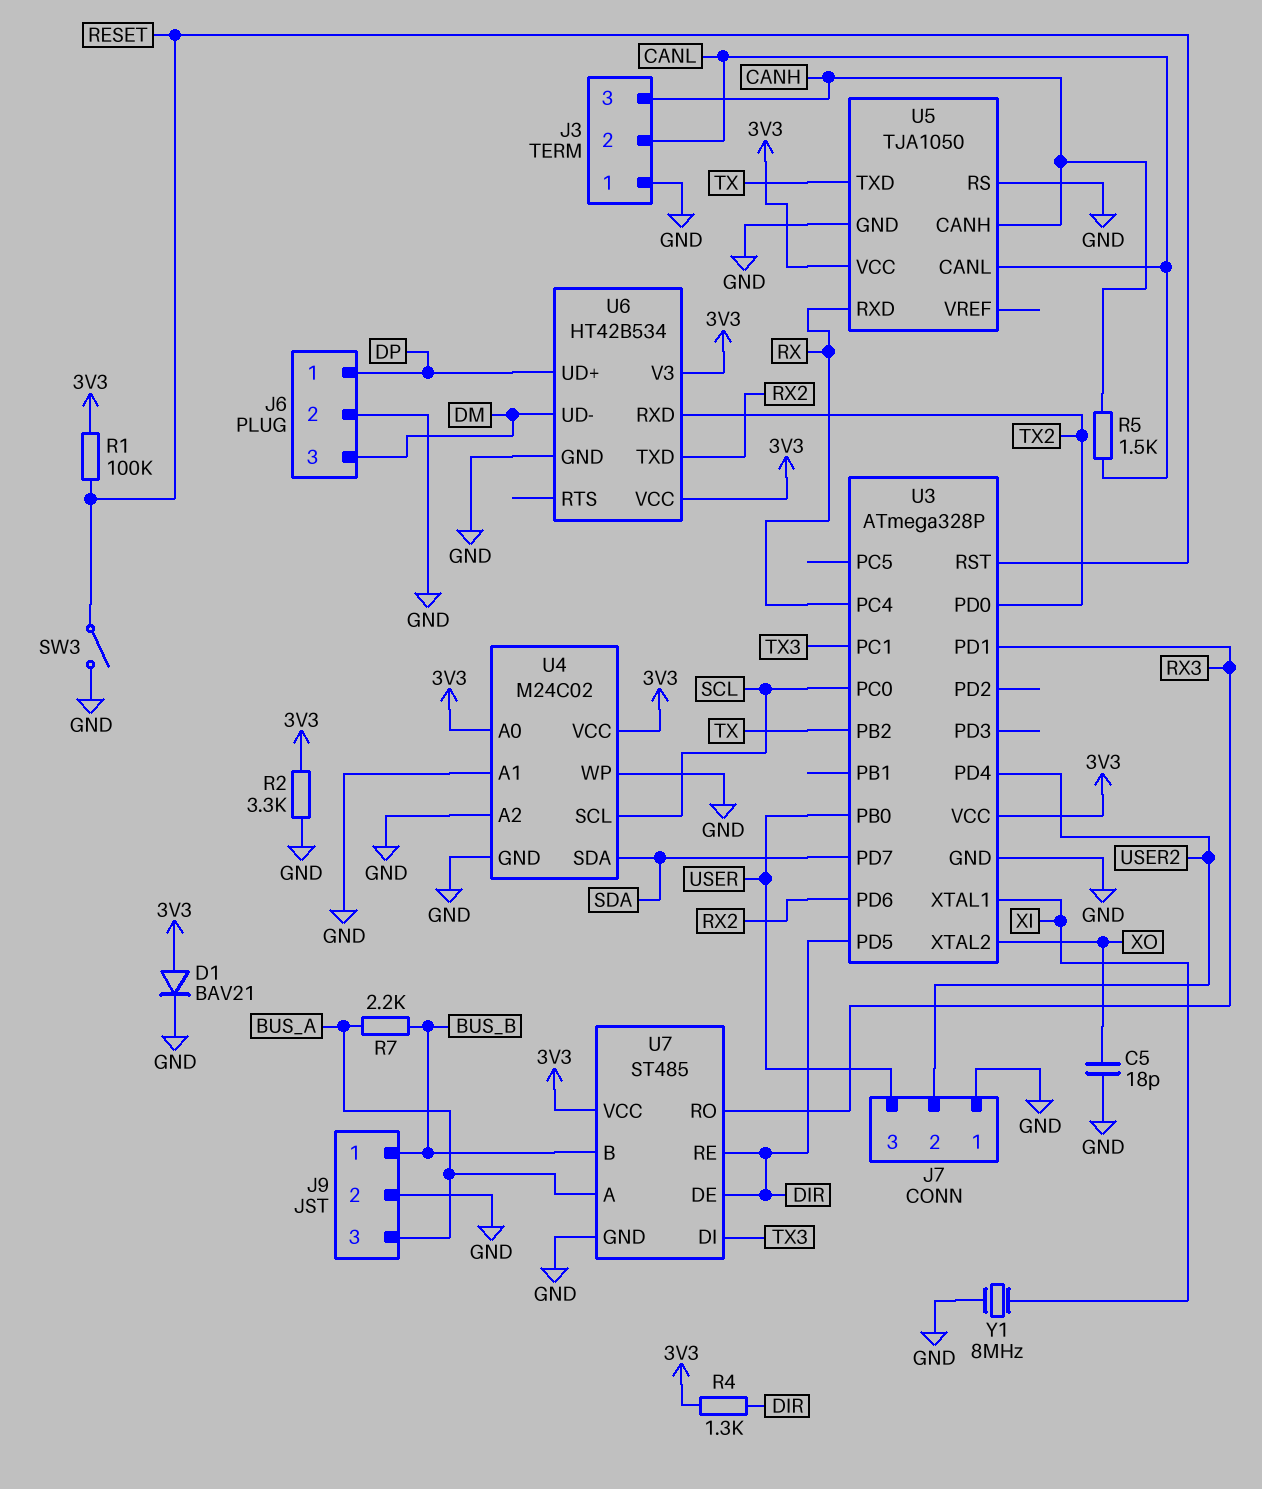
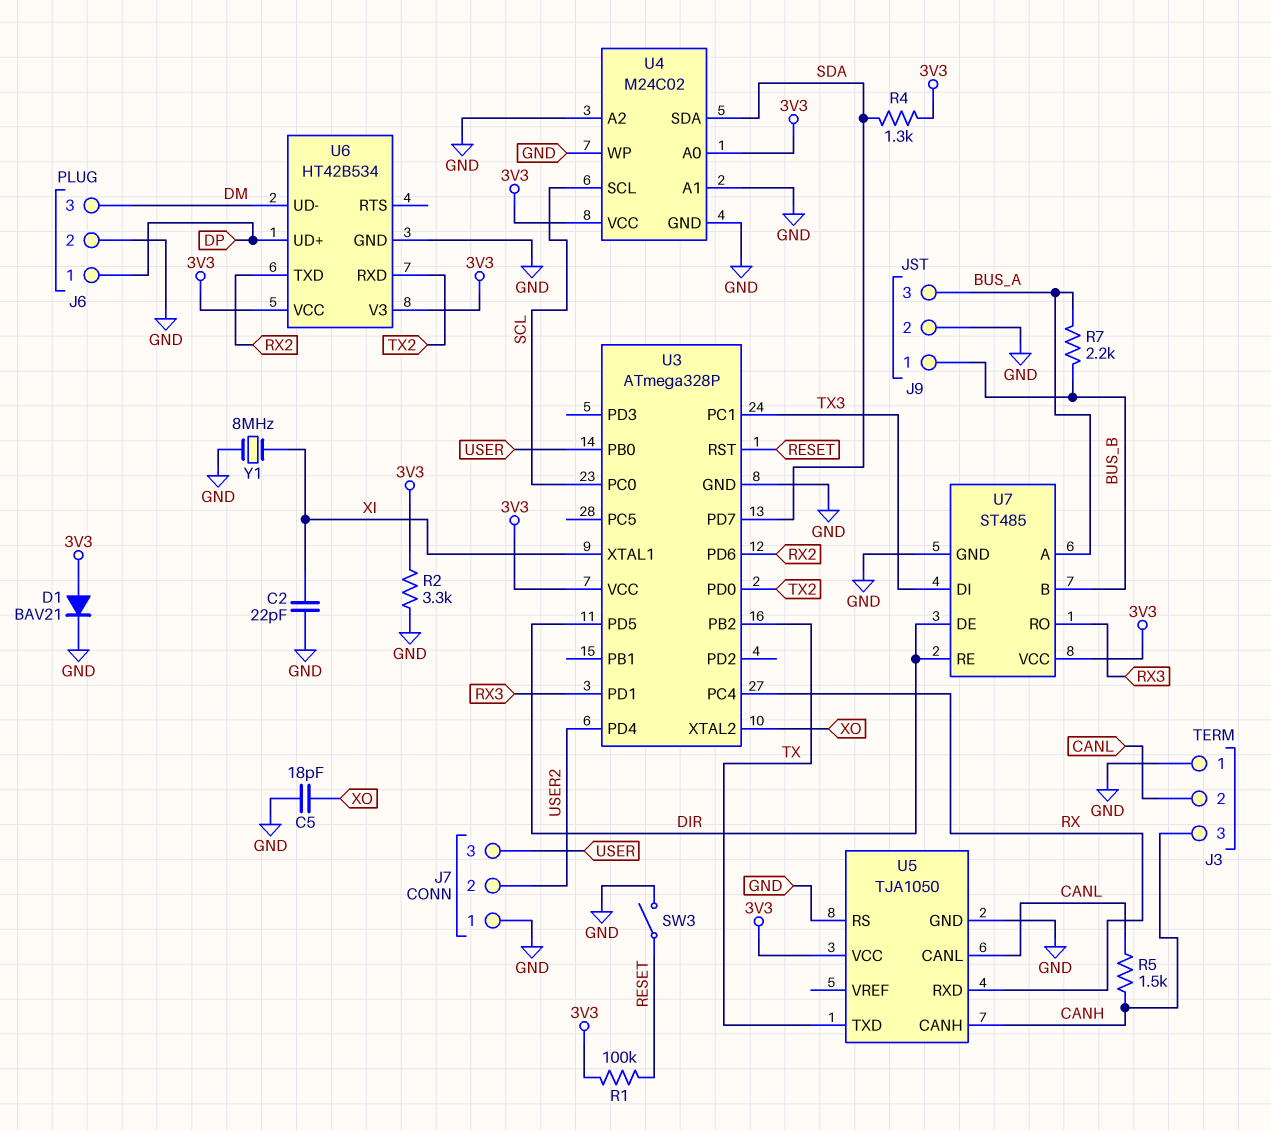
C2: none -> 22pF (GND, XI)
R4: 1.3k (3V3, DIR) -> 1.3k (3V3, SDA)

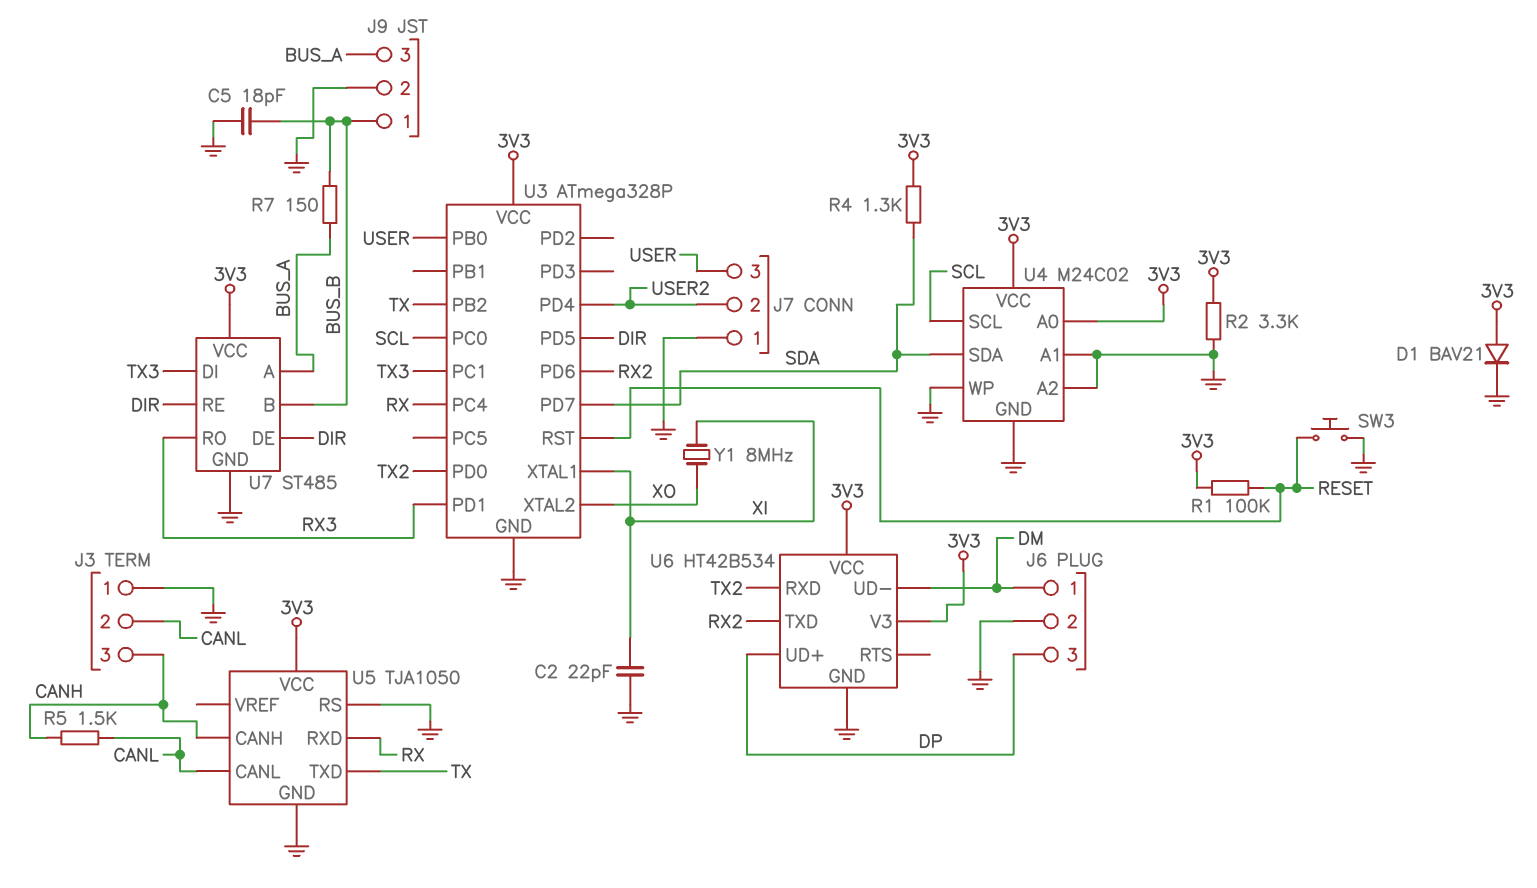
C5: 18pF (GND, XO) -> 18pF (BUS_B, GND)
J6 pin 1: DP -> DM
J6 pin 3: DM -> DP
R7: 2.2k (BUS_A, BUS_B) -> 150 (BUS_A, BUS_B)
SW3: switch (GND, RESET) -> button (GND, RESET)
Y1: 8MHz (GND, XI) -> 8MHz (XI, XO)

